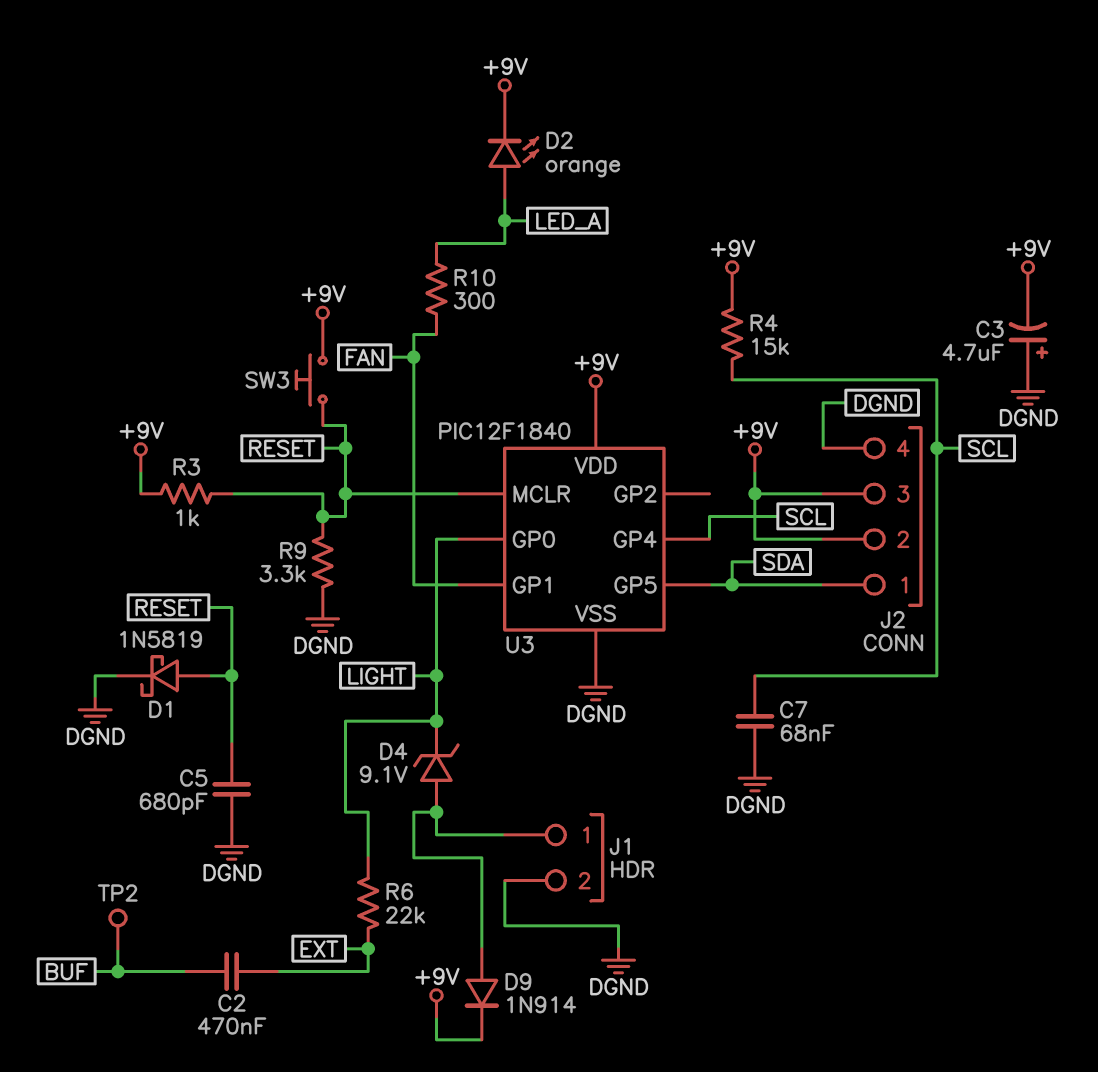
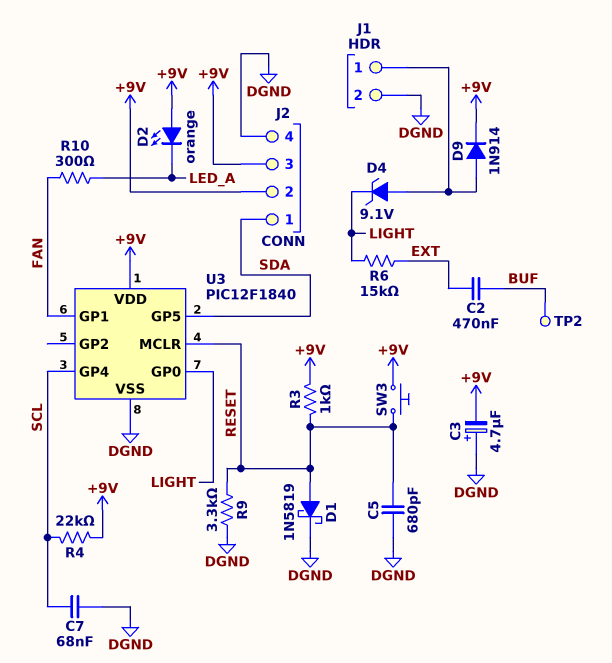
D2: LED orange (A LED_A, K +9V) -> LED orange (A +9V, K LED_A)
R4: 15k (+9V, SCL) -> 22k (+9V, SCL)
R6: 22k (EXT, LIGHT) -> 15k (EXT, LIGHT)

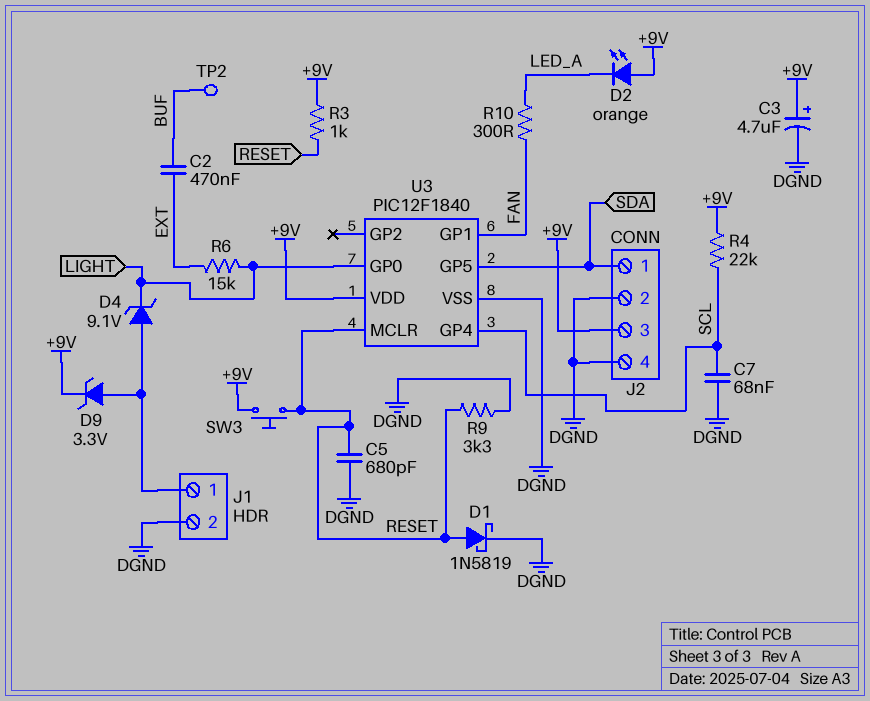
C3: 4.7uF (plus DGND, minus +9V) -> 4.7uF (plus +9V, minus DGND)
D9: diode 1N914 (A J1/1, K +9V) -> zener 3.3V (A J1/1, K +9V)
J2 pin 2: +9V -> DGND

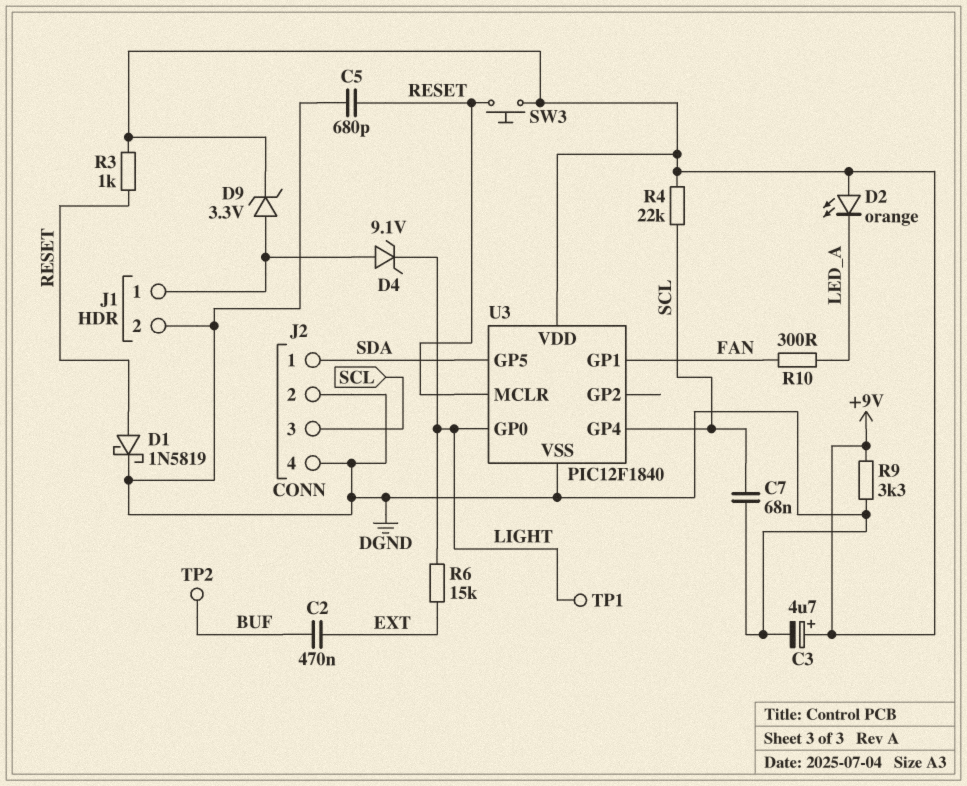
J2 pin 3: +9V -> SCL
R9: 3.3k (DGND, RESET) -> 3.3k (+9V, DGND)
TP1: none -> test point (LIGHT)

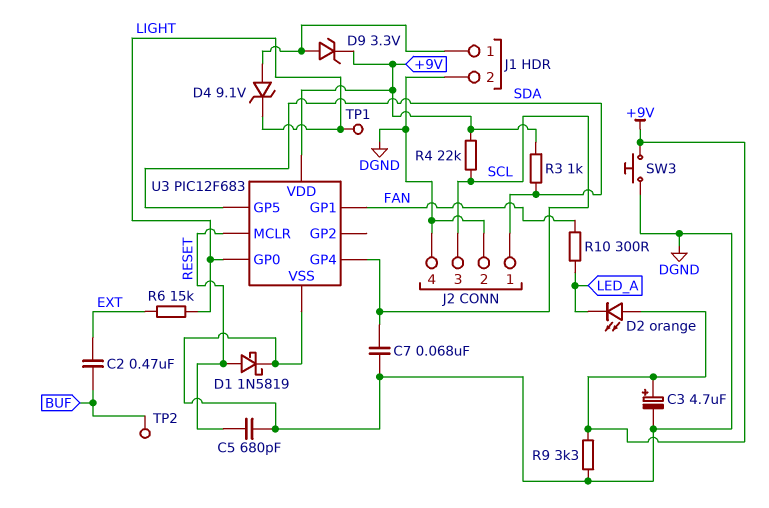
R3: 1k (+9V, RESET) -> 1k (+9V, SDA)
SW3: button (+9V, RESET) -> button (+9V, DGND)
U3: PIC12F1840 -> PIC12F683

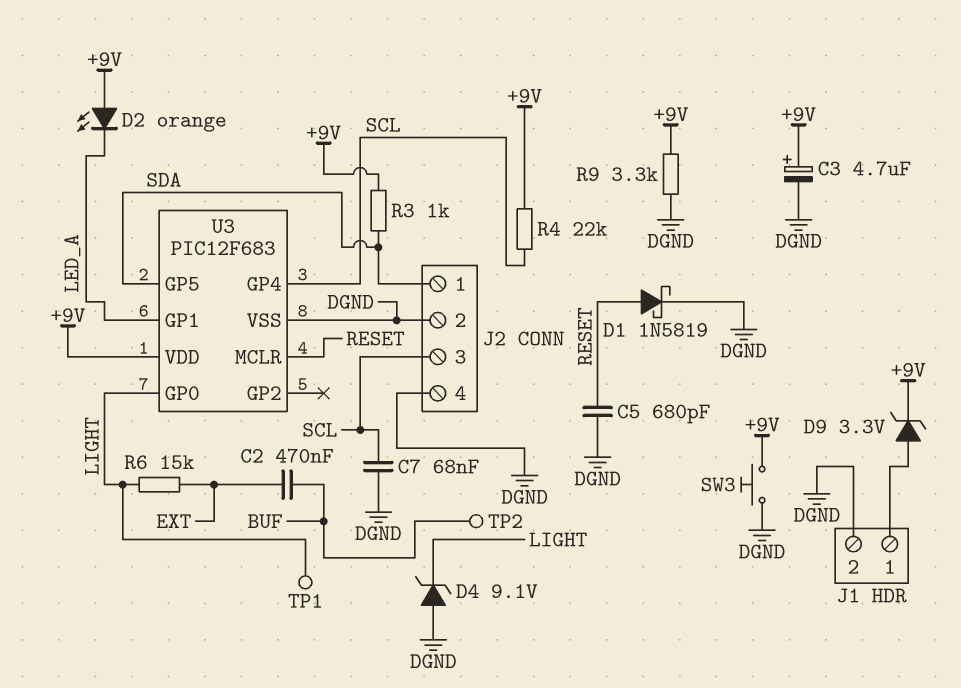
D4: zener 9.1V (A J1/1, K LIGHT) -> zener 9.1V (A DGND, K LIGHT)
R10: 300 (FAN, LED_A) -> none
U3 pin GP1: FAN -> LED_A

